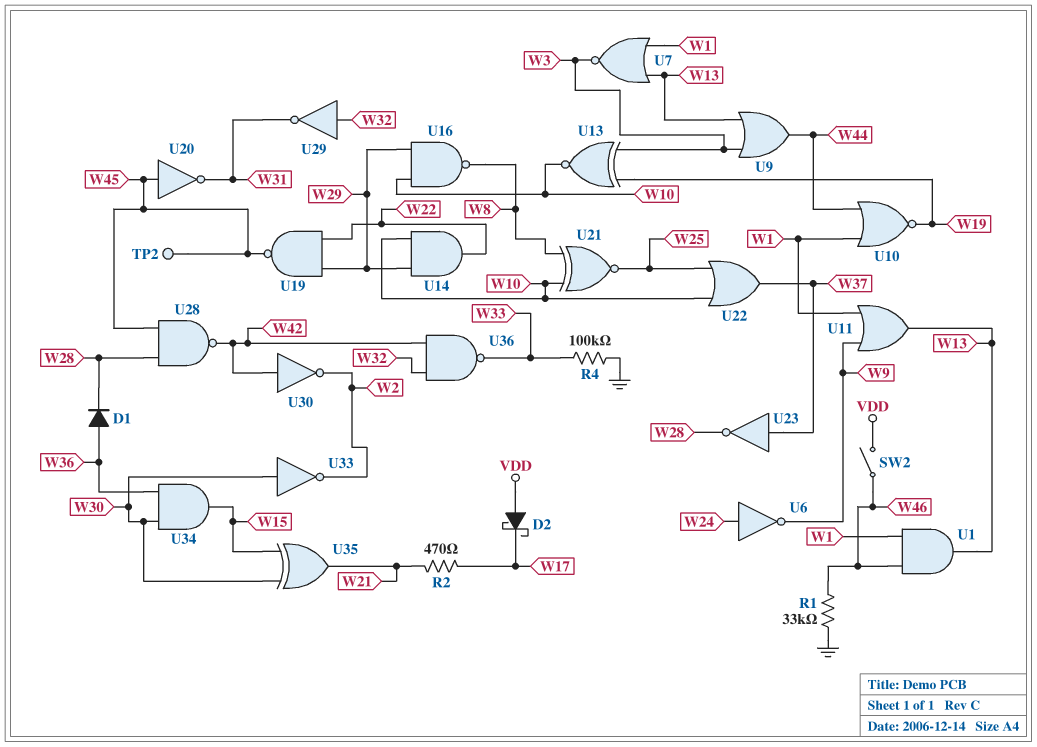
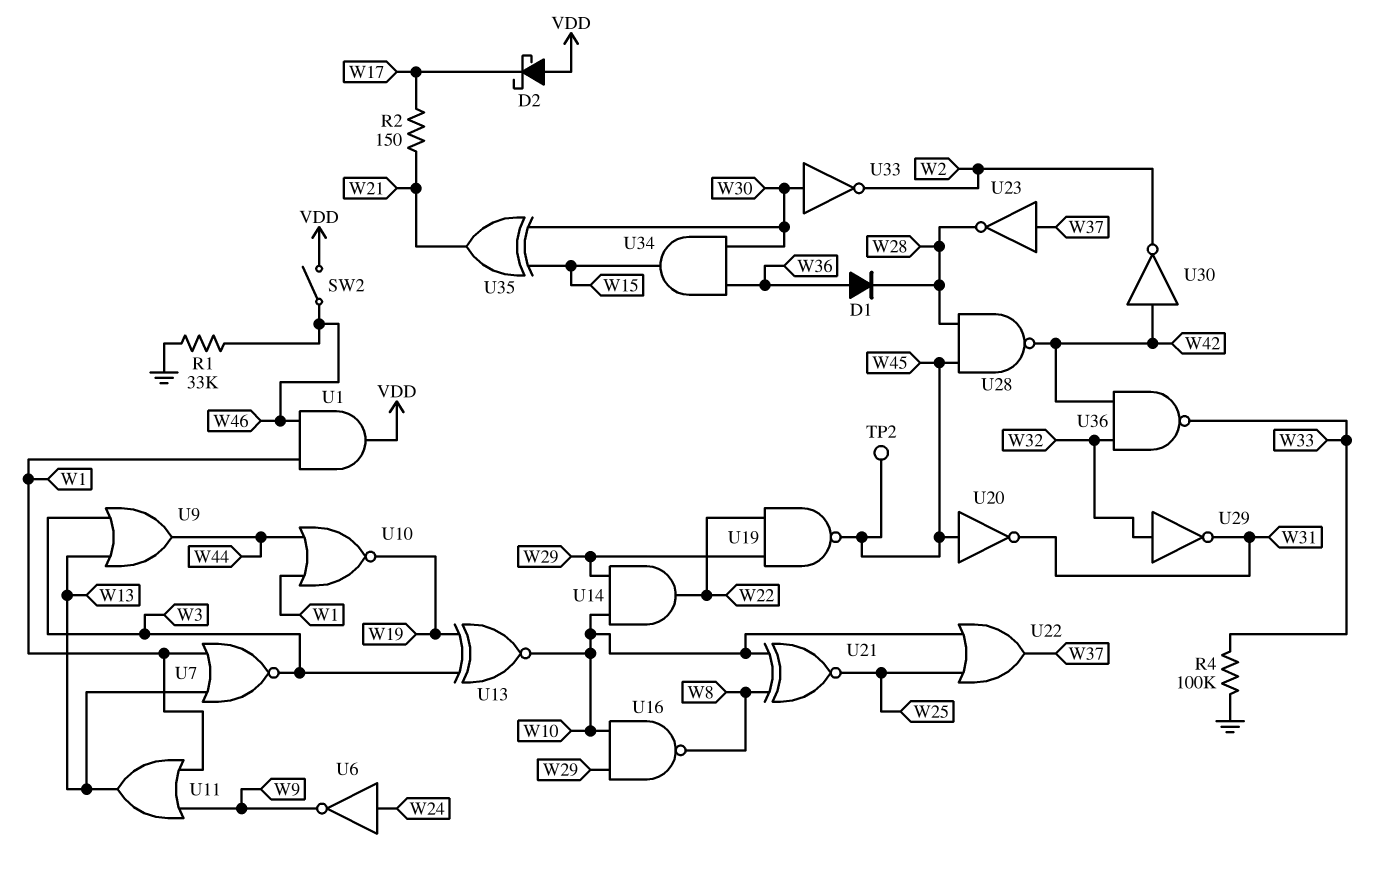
R2: 470 (W17, W21) -> 150 (W17, W21)
U1: AND (in W1, in W46, out W13) -> AND (in W1, in W46, out VDD)

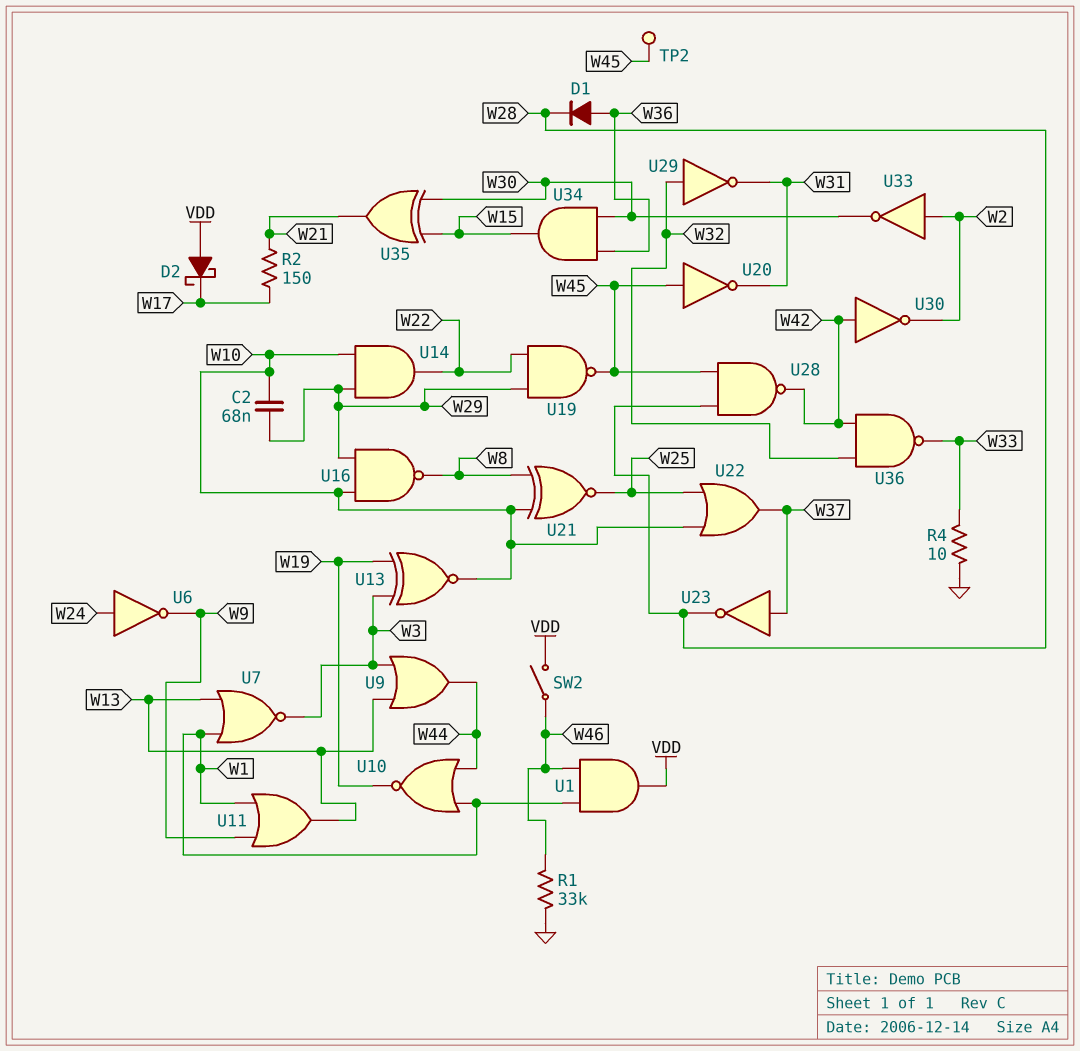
C2: none -> 68nF (W10, W29)
R4: 100k (GND, W33) -> 10 (GND, W33)
U33: NOT (in W30, out W2) -> NOT (in W2, out W30)

